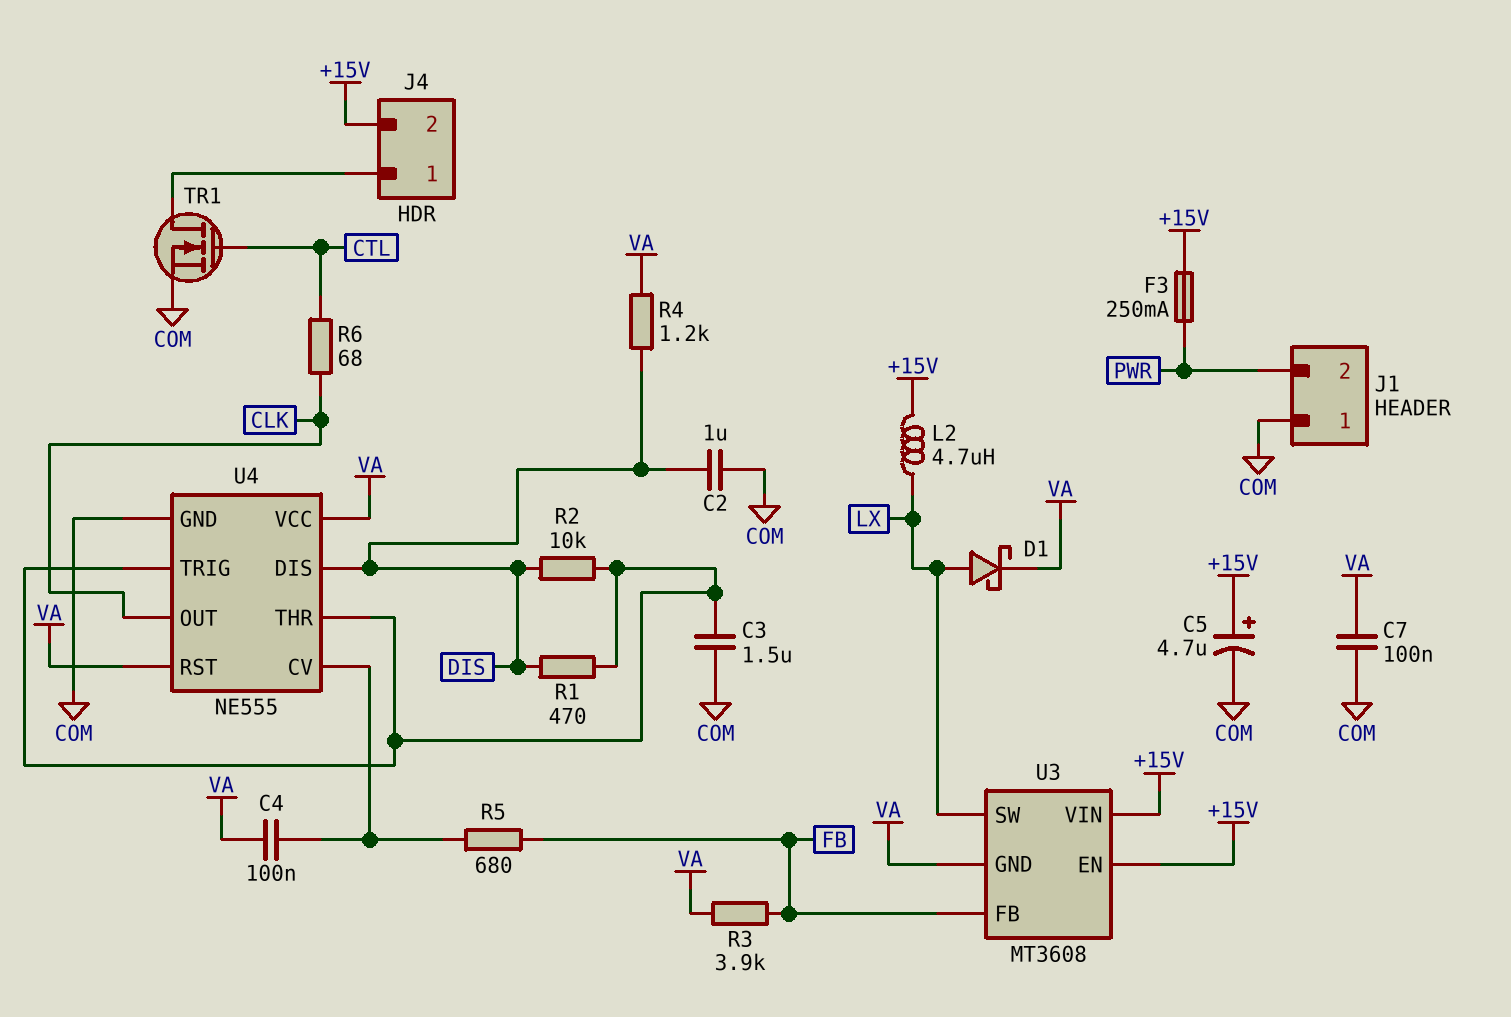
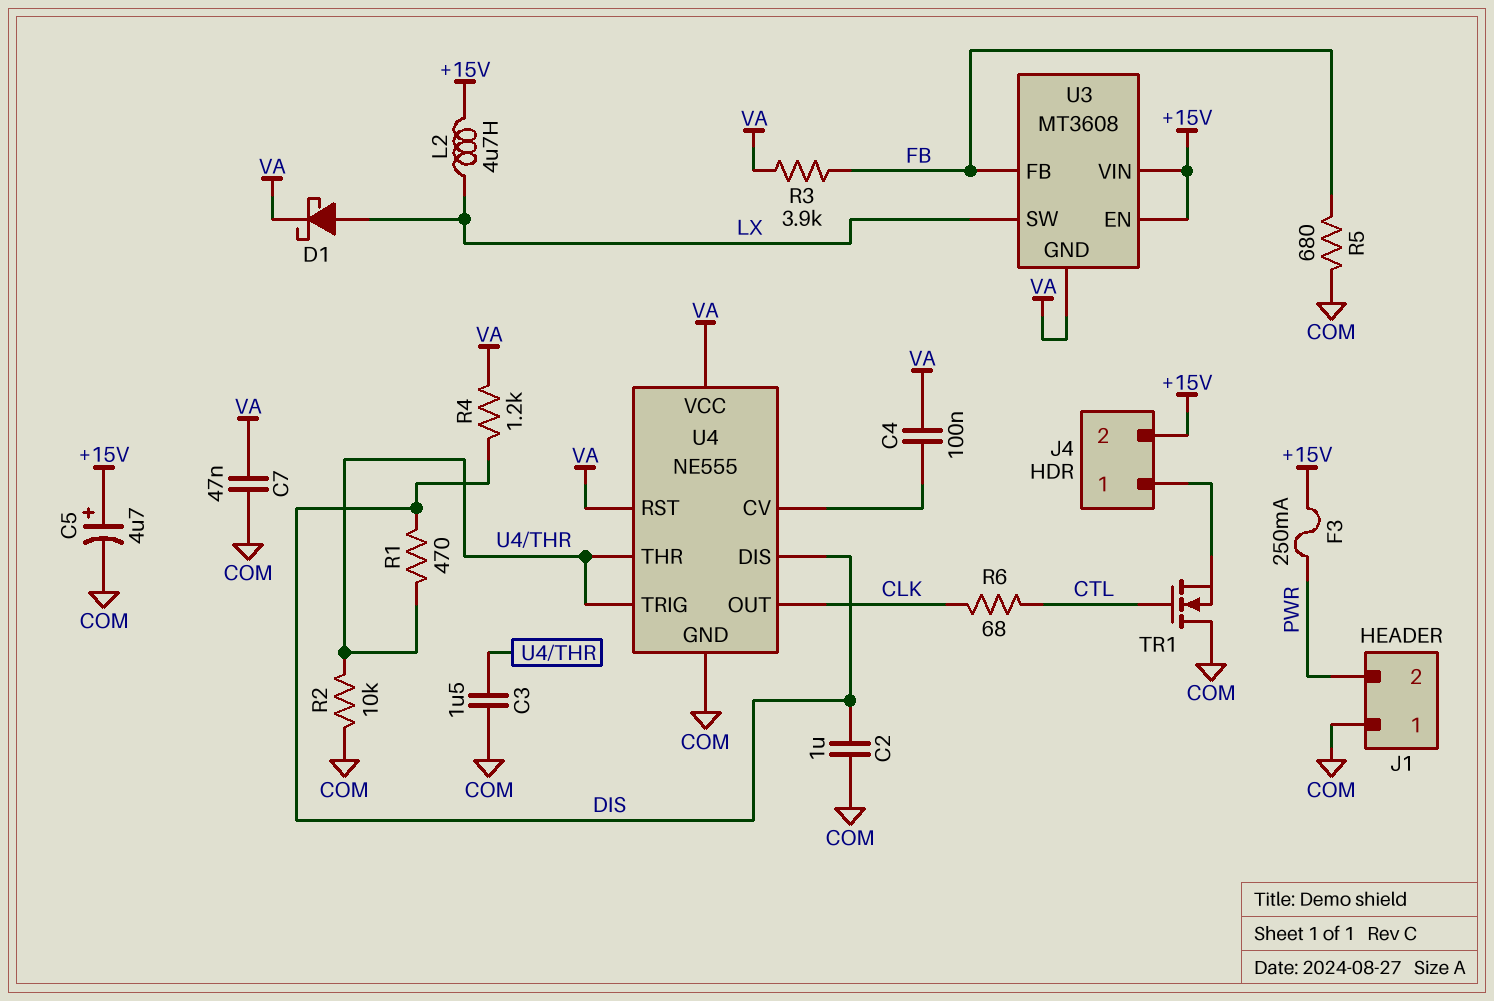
C7: 100nF (COM, VA) -> 47nF (COM, VA)
R2: 10k (DIS, U4/THR) -> 10k (COM, U4/THR)
R5: 680 (FB, U4/CV) -> 680 (COM, FB)
TR1: NMOS (G CTL, D J4/1, S COM) -> NMOS (G CTL, D COM, S J4/1)

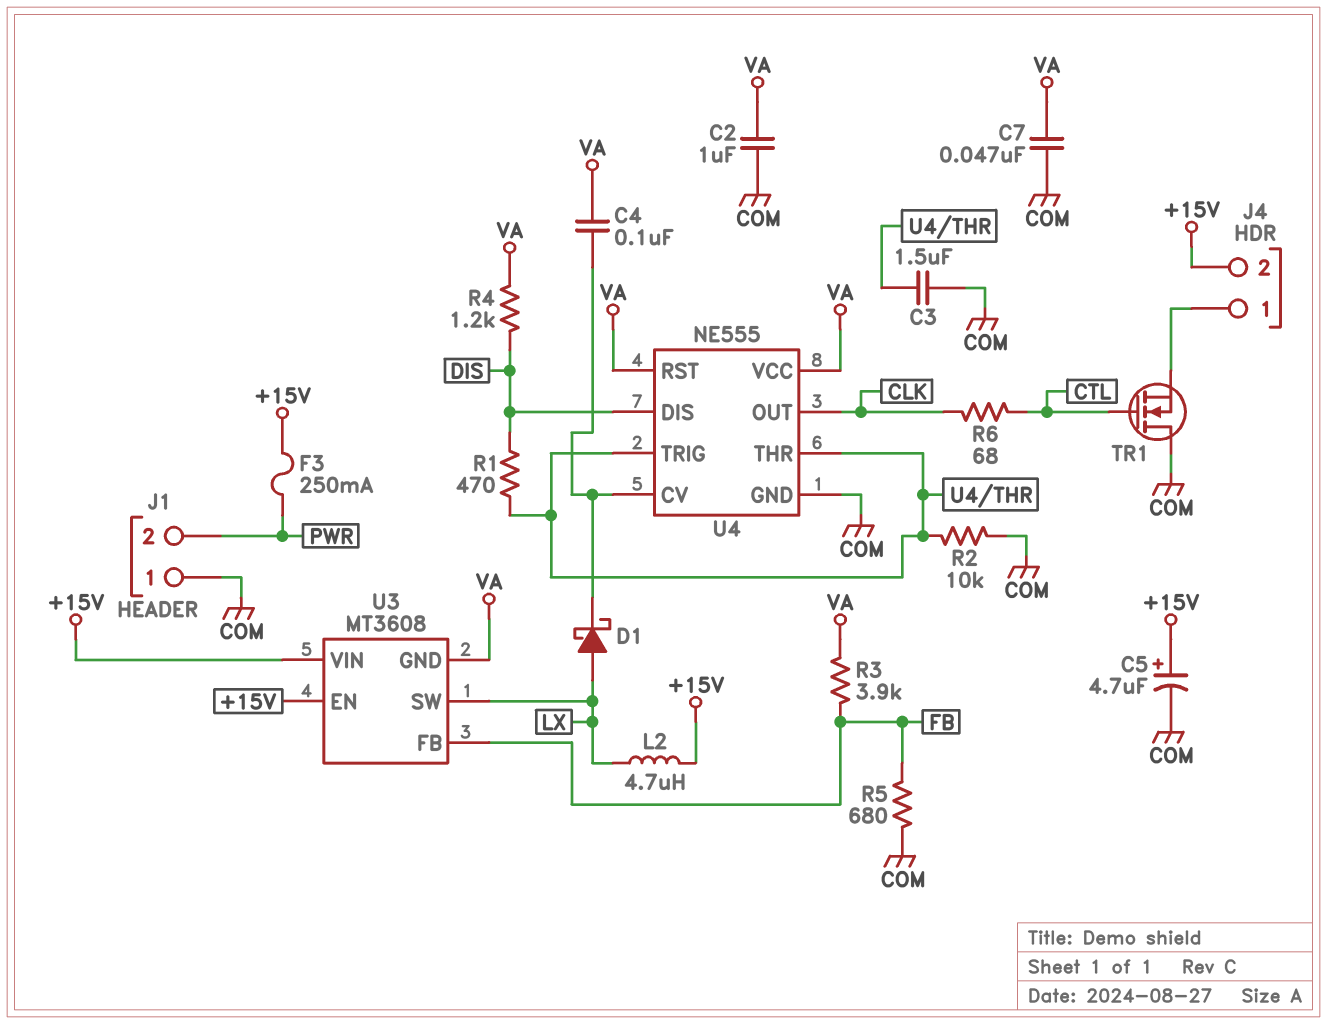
C2: 1uF (COM, DIS) -> 1uF (COM, VA)
D1: schottky (A LX, K VA) -> schottky (A LX, K U4/CV)

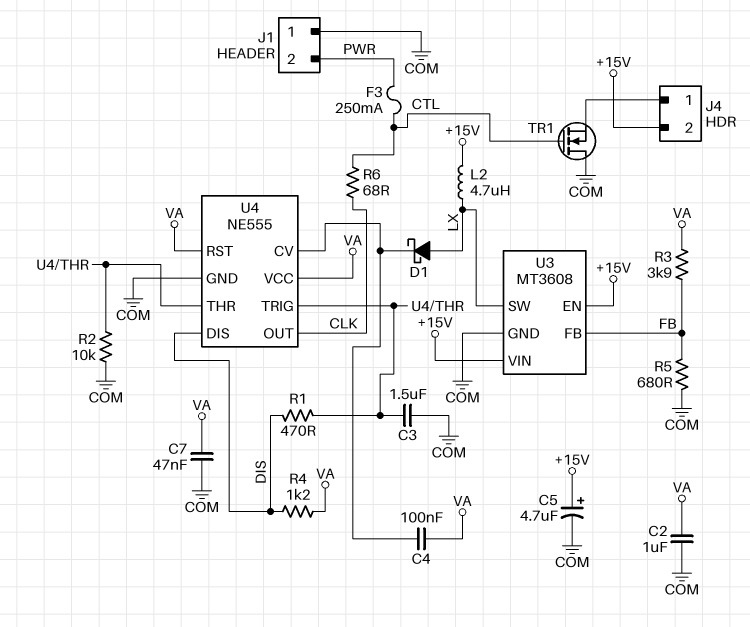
F3: 250mA (+15V, PWR) -> 250mA (CTL, PWR)
U3 pin GND: VA -> COM

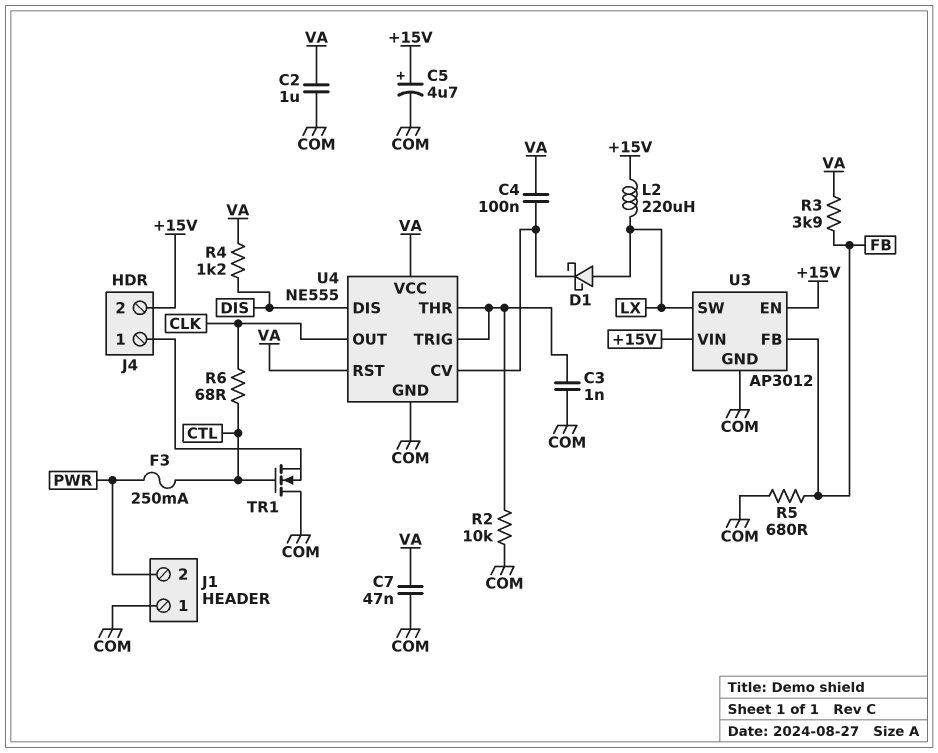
C3: 1.5uF (COM, U4/THR) -> 1nF (COM, U4/THR)
L2: 4.7uH (+15V, LX) -> 220uH (+15V, LX)
R1: 470 (DIS, U4/THR) -> none
U3: MT3608 -> AP3012

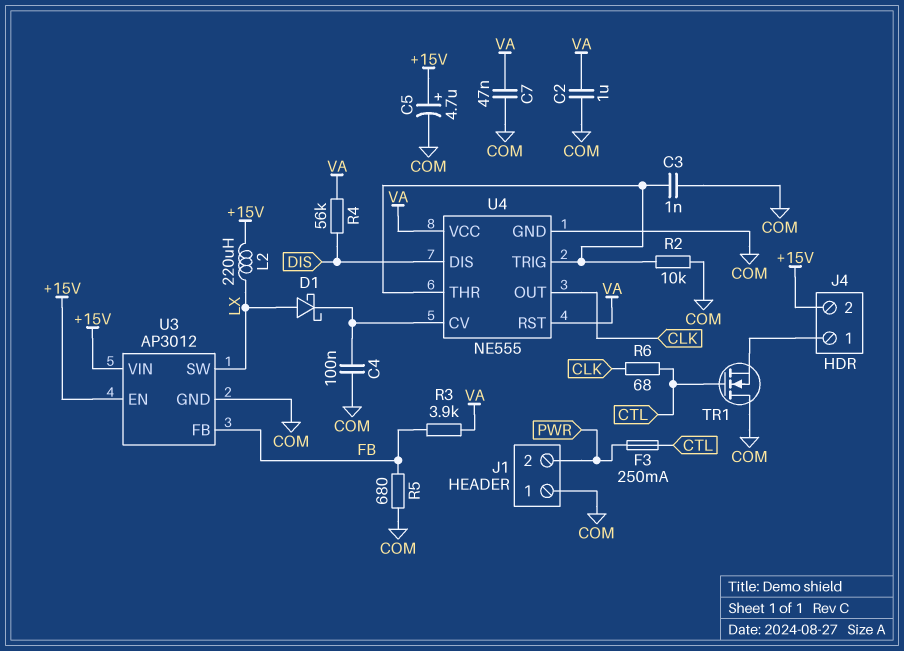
C4: 100nF (U4/CV, VA) -> 100nF (COM, U4/CV)
R4: 1.2k (DIS, VA) -> 56k (DIS, VA)

